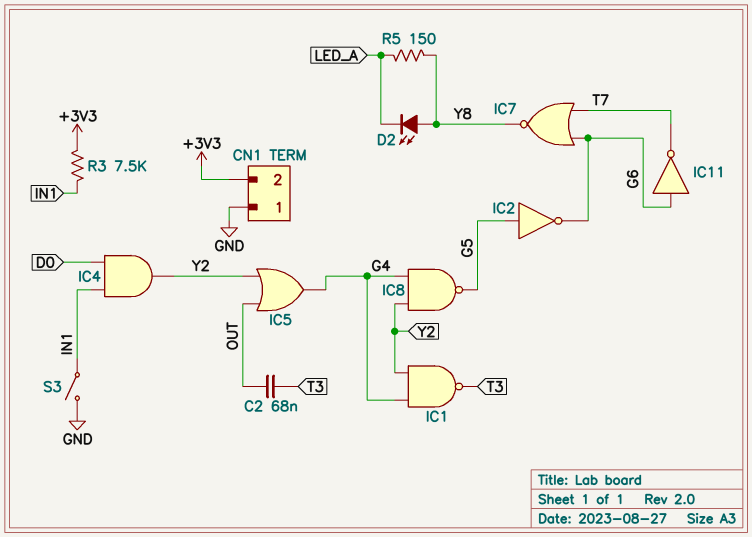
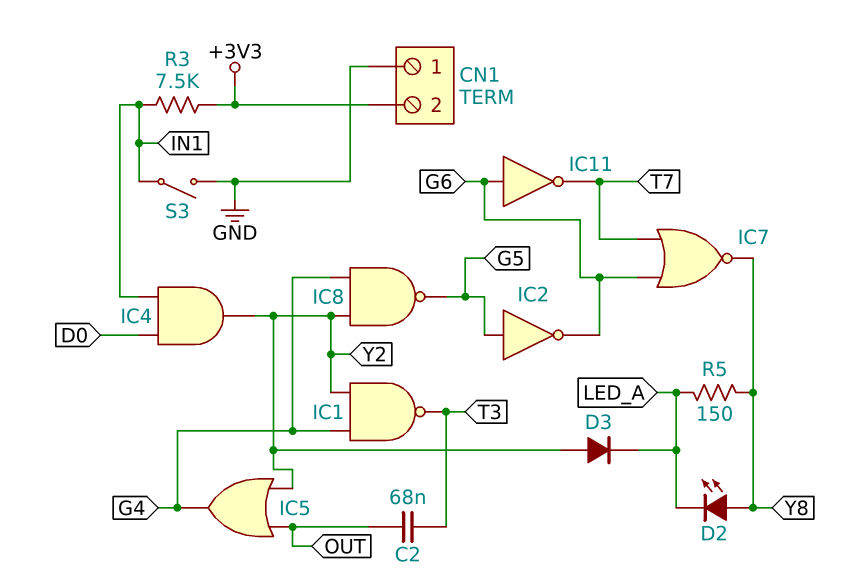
D3: none -> diode (A Y2, K LED_A)

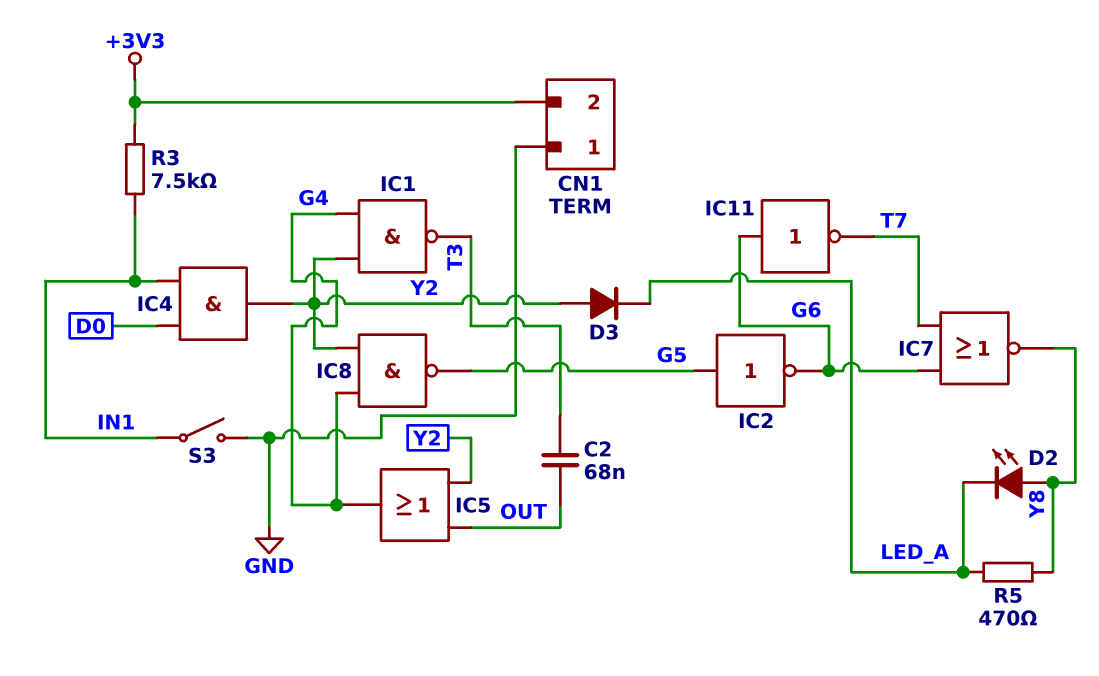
R5: 150 (LED_A, Y8) -> 470 (LED_A, Y8)

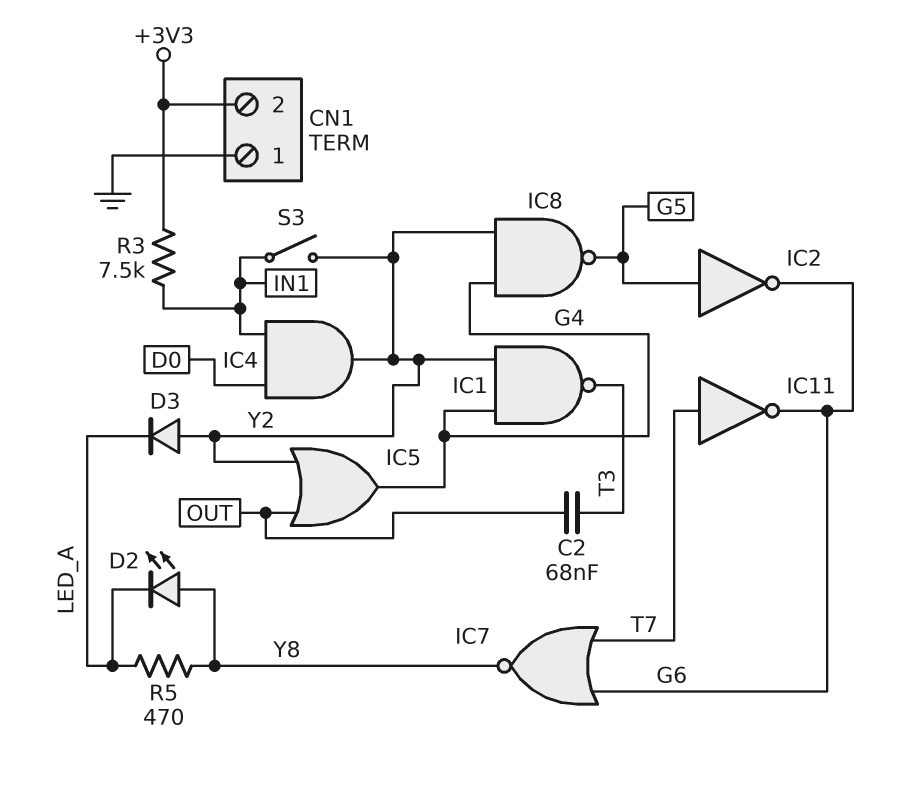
IC11: NOT (in G6, out T7) -> NOT (in T7, out G6)
S3: switch (GND, IN1) -> switch (IN1, Y2)

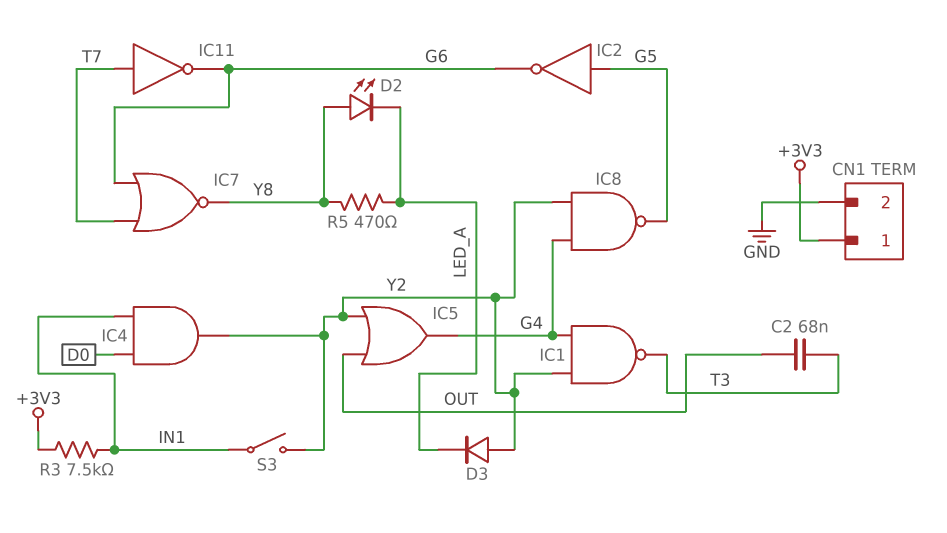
CN1 pin 1: GND -> +3V3
CN1 pin 2: +3V3 -> GND

